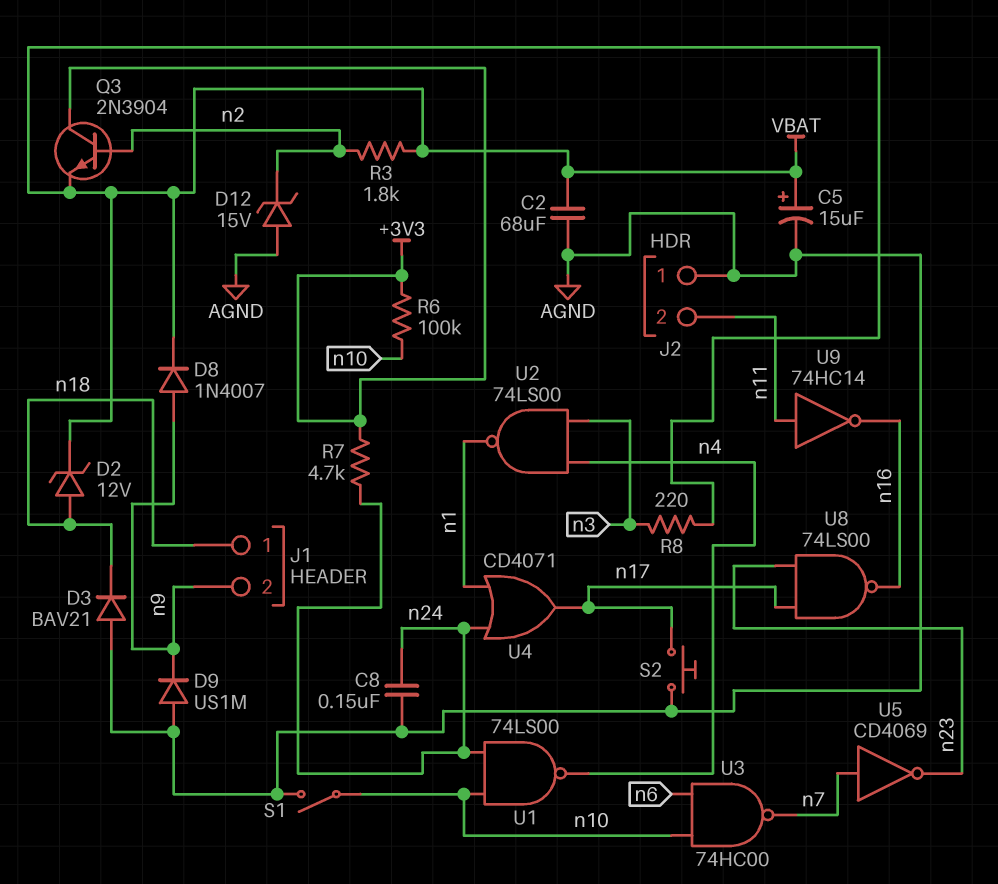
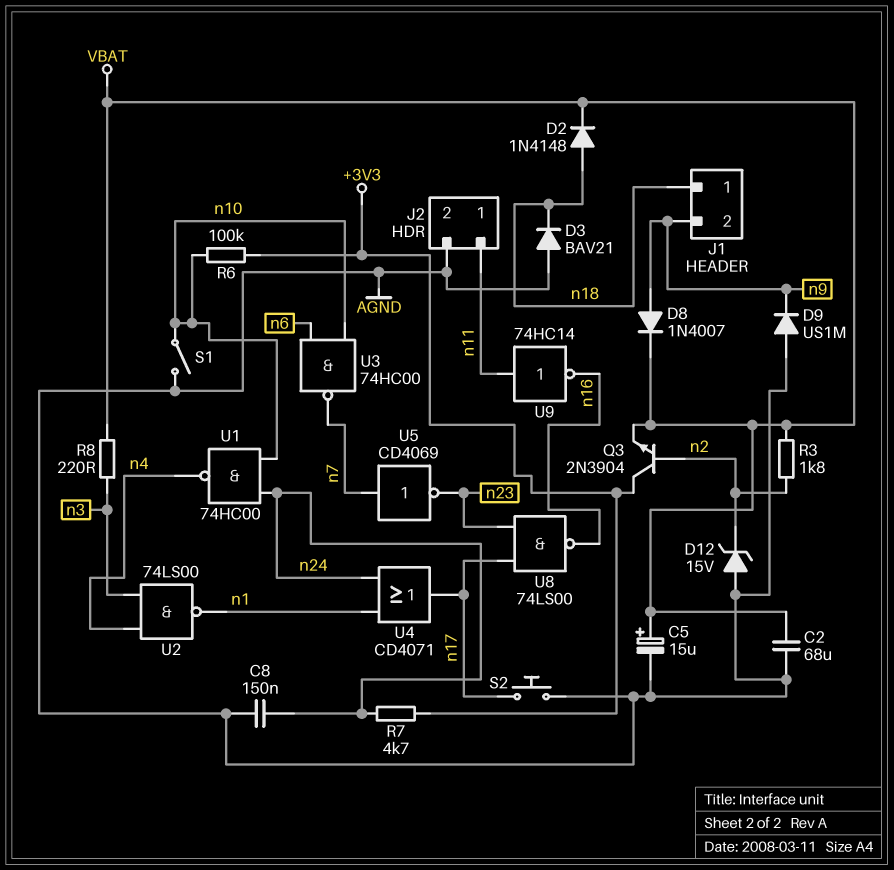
D2: zener 12V (A n18, K VBAT) -> diode 1N4148 (A n18, K VBAT)
J2 pin 1: AGND -> n11
J2 pin 2: n11 -> AGND
U1: NAND 74LS00 (in n10, in n24, out n4) -> NAND 74HC00 (in n10, in n24, out n4)

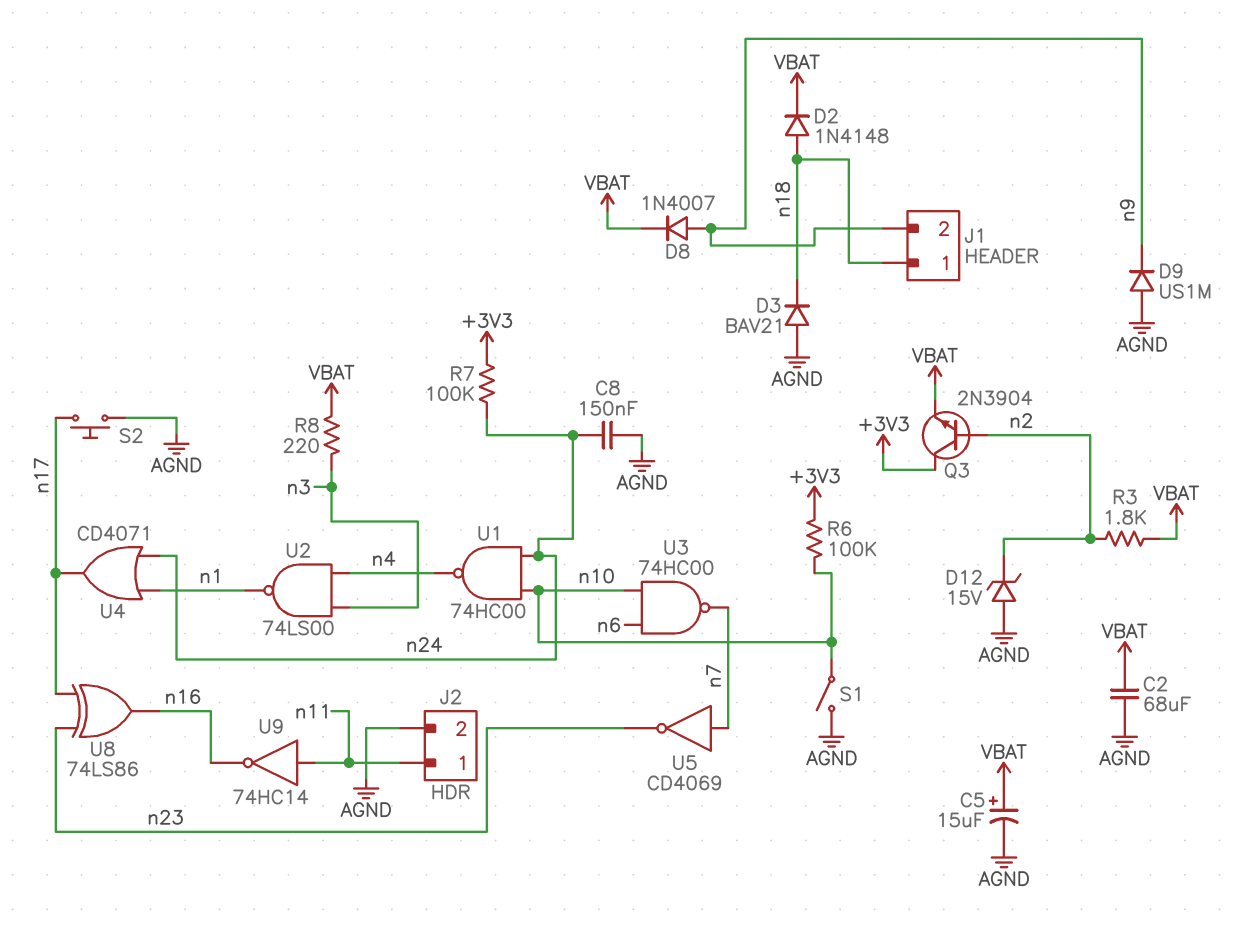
R7: 4.7k (+3V3, n24) -> 100k (+3V3, n24)
U8: NAND 74LS00 (in n17, in n23, out n16) -> XOR 74LS86 (in n17, in n23, out n16)

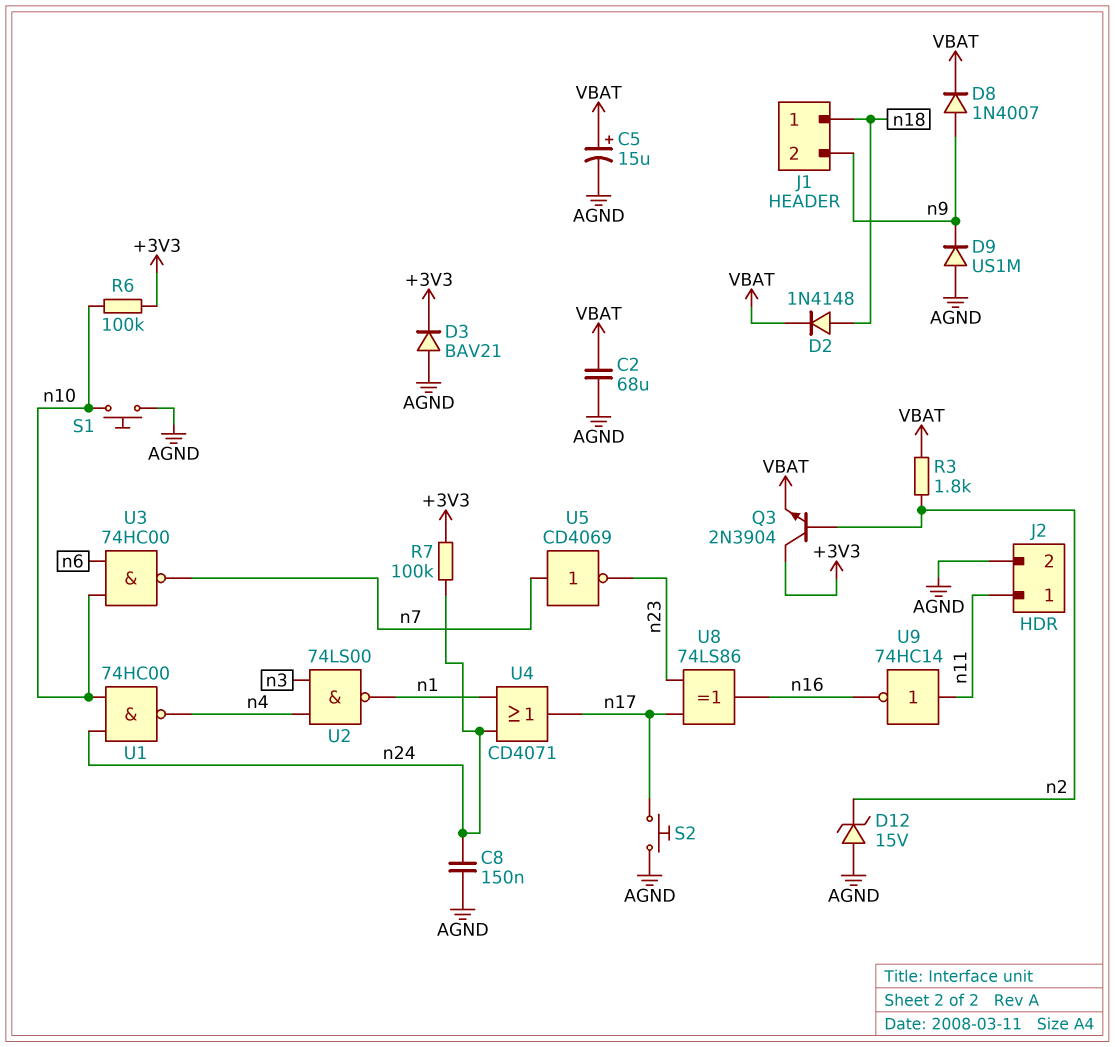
D3: diode BAV21 (A AGND, K n18) -> diode BAV21 (A AGND, K +3V3)
R8: 220 (VBAT, n3) -> none
S1: switch (AGND, n10) -> button (AGND, n10)

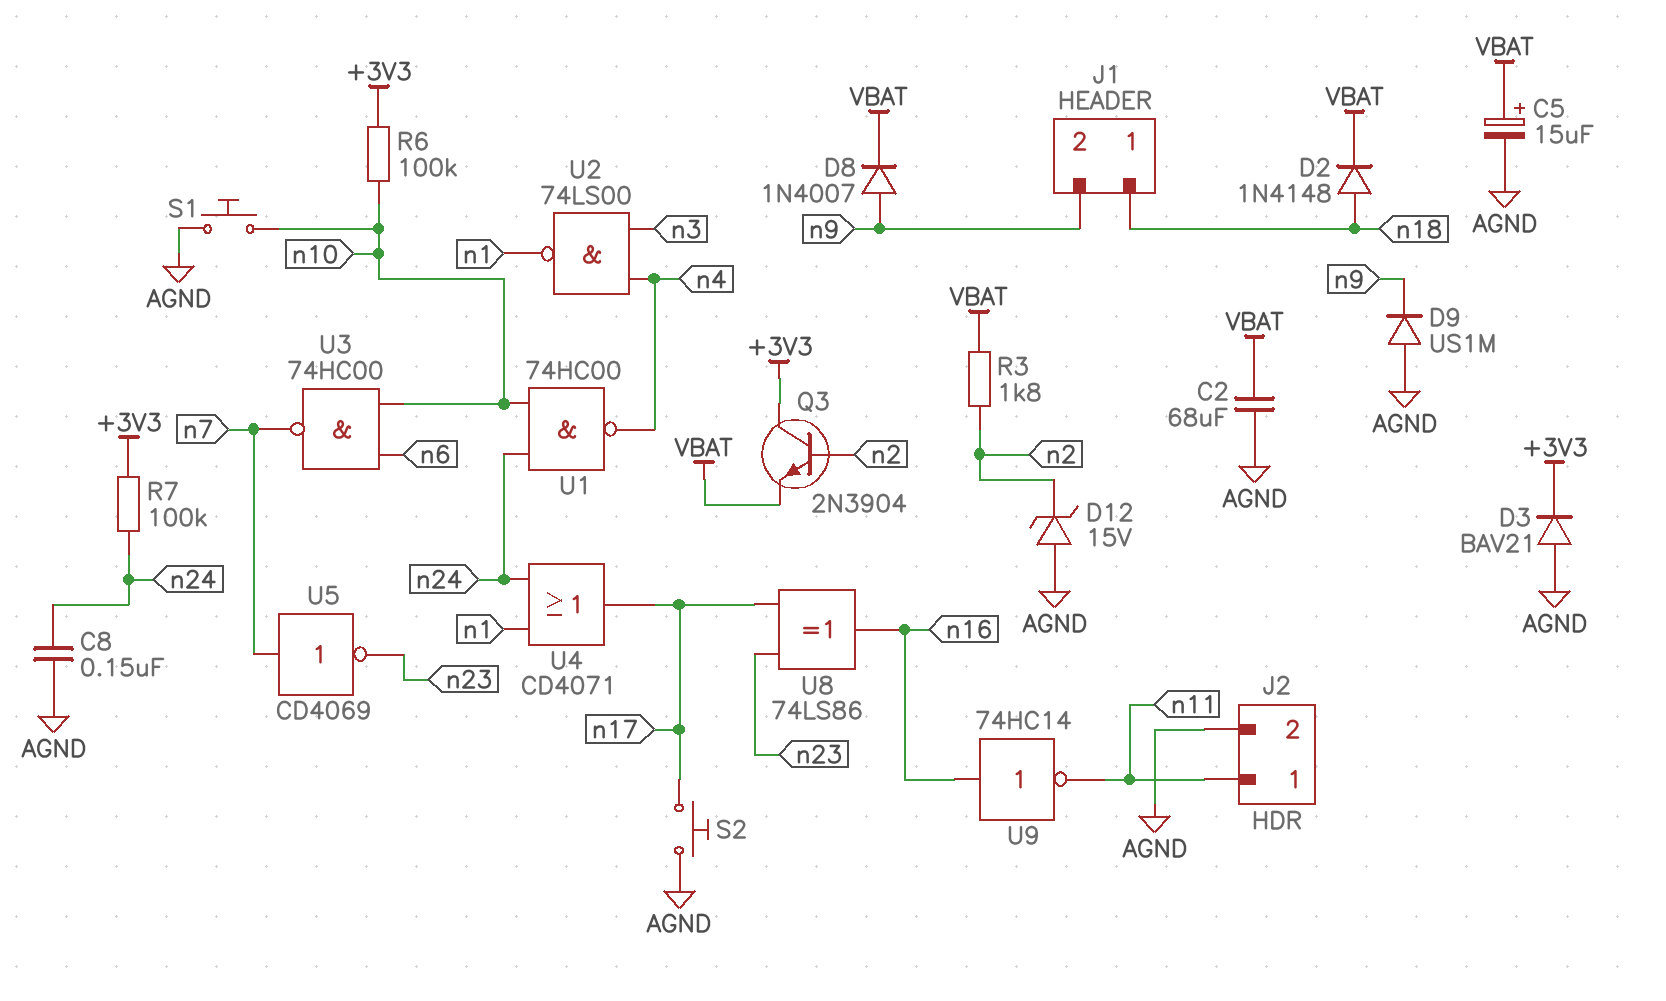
U9: NOT 74HC14 (in n11, out n16) -> NOT 74HC14 (in n16, out n11)

